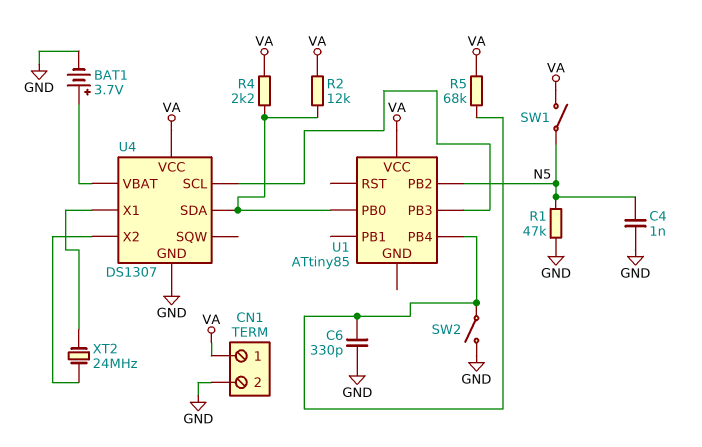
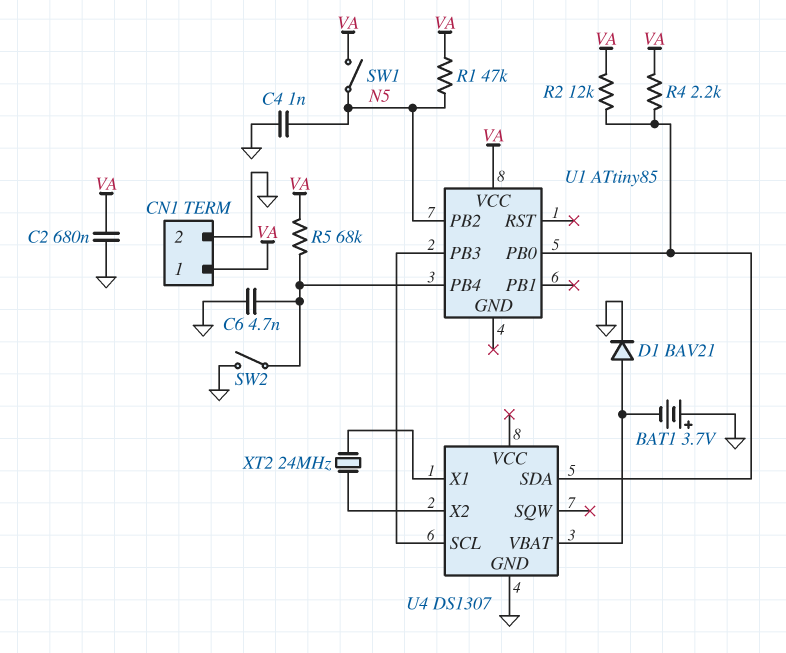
BAT1: 3.7V (plus U4/VBAT, minus GND) -> 3.7V (plus GND, minus U4/VBAT)
C2: none -> 680nF (GND, VA)
C6: 330pF (GND, U1/PB4) -> 4.7nF (GND, U1/PB4)
D1: none -> diode BAV21 (A U4/VBAT, K GND)
R1: 47k (GND, N5) -> 47k (N5, VA)
U4 pin VCC: VA -> none

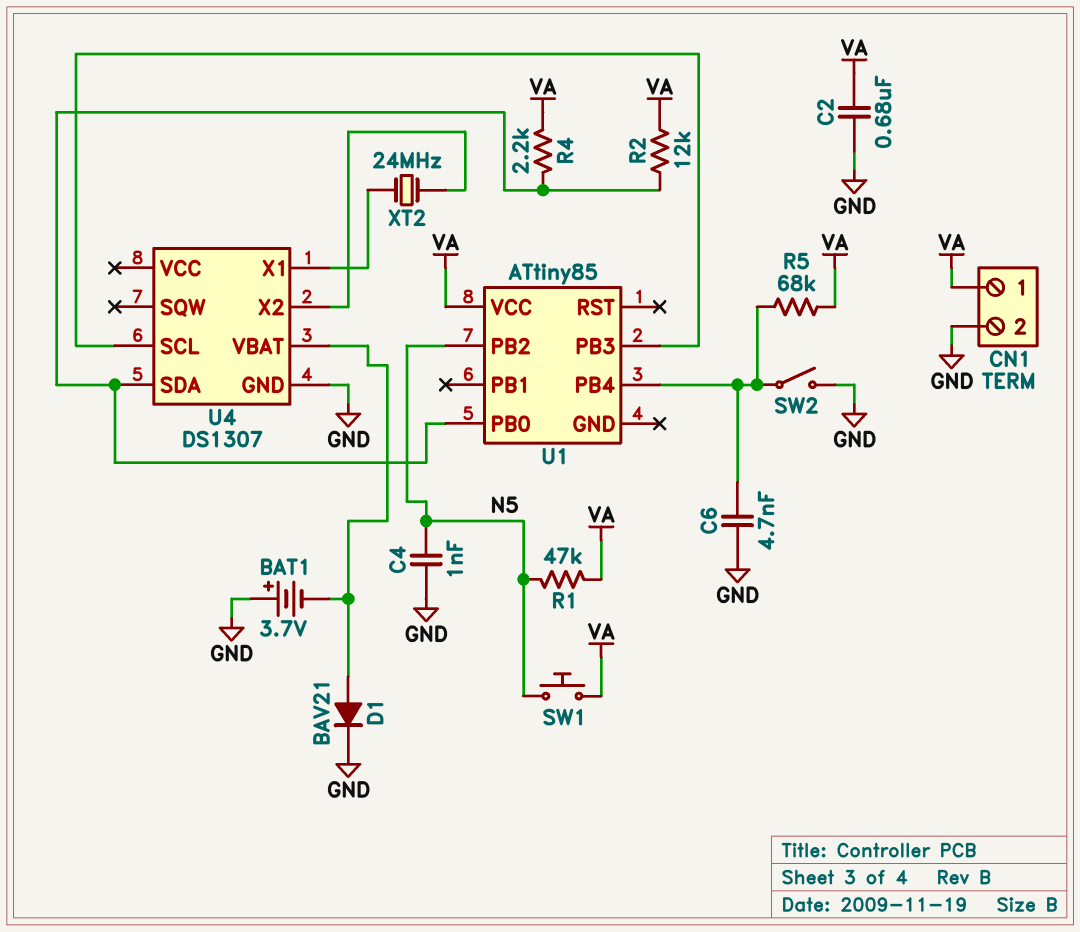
SW1: switch (N5, VA) -> button (N5, VA)

